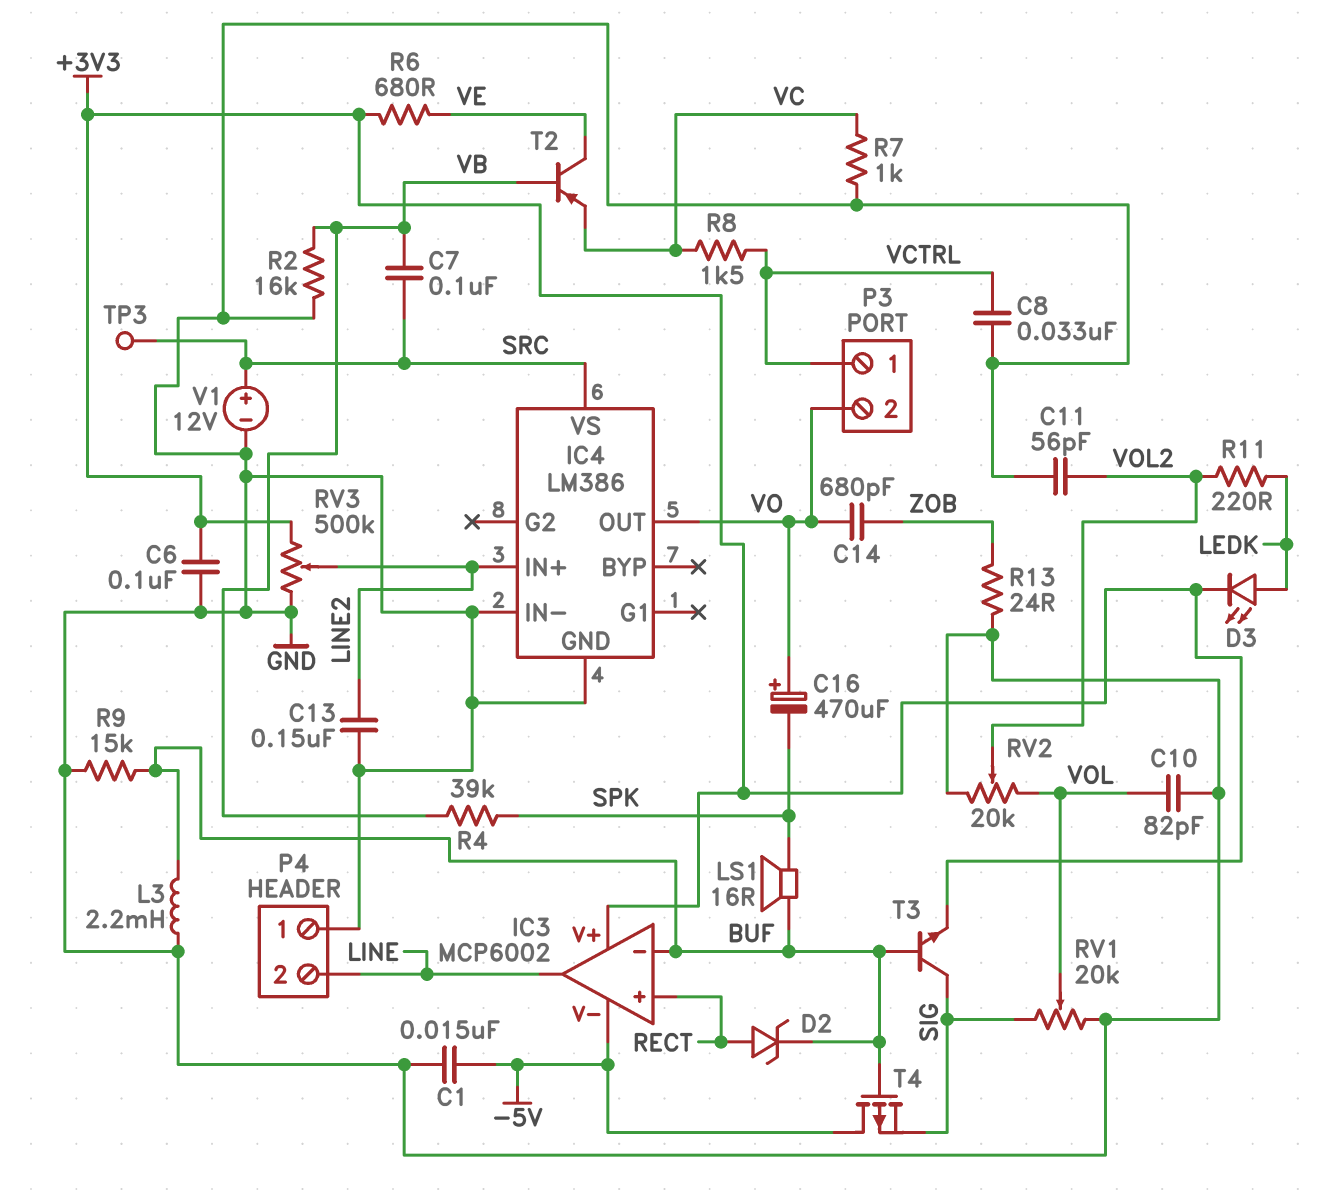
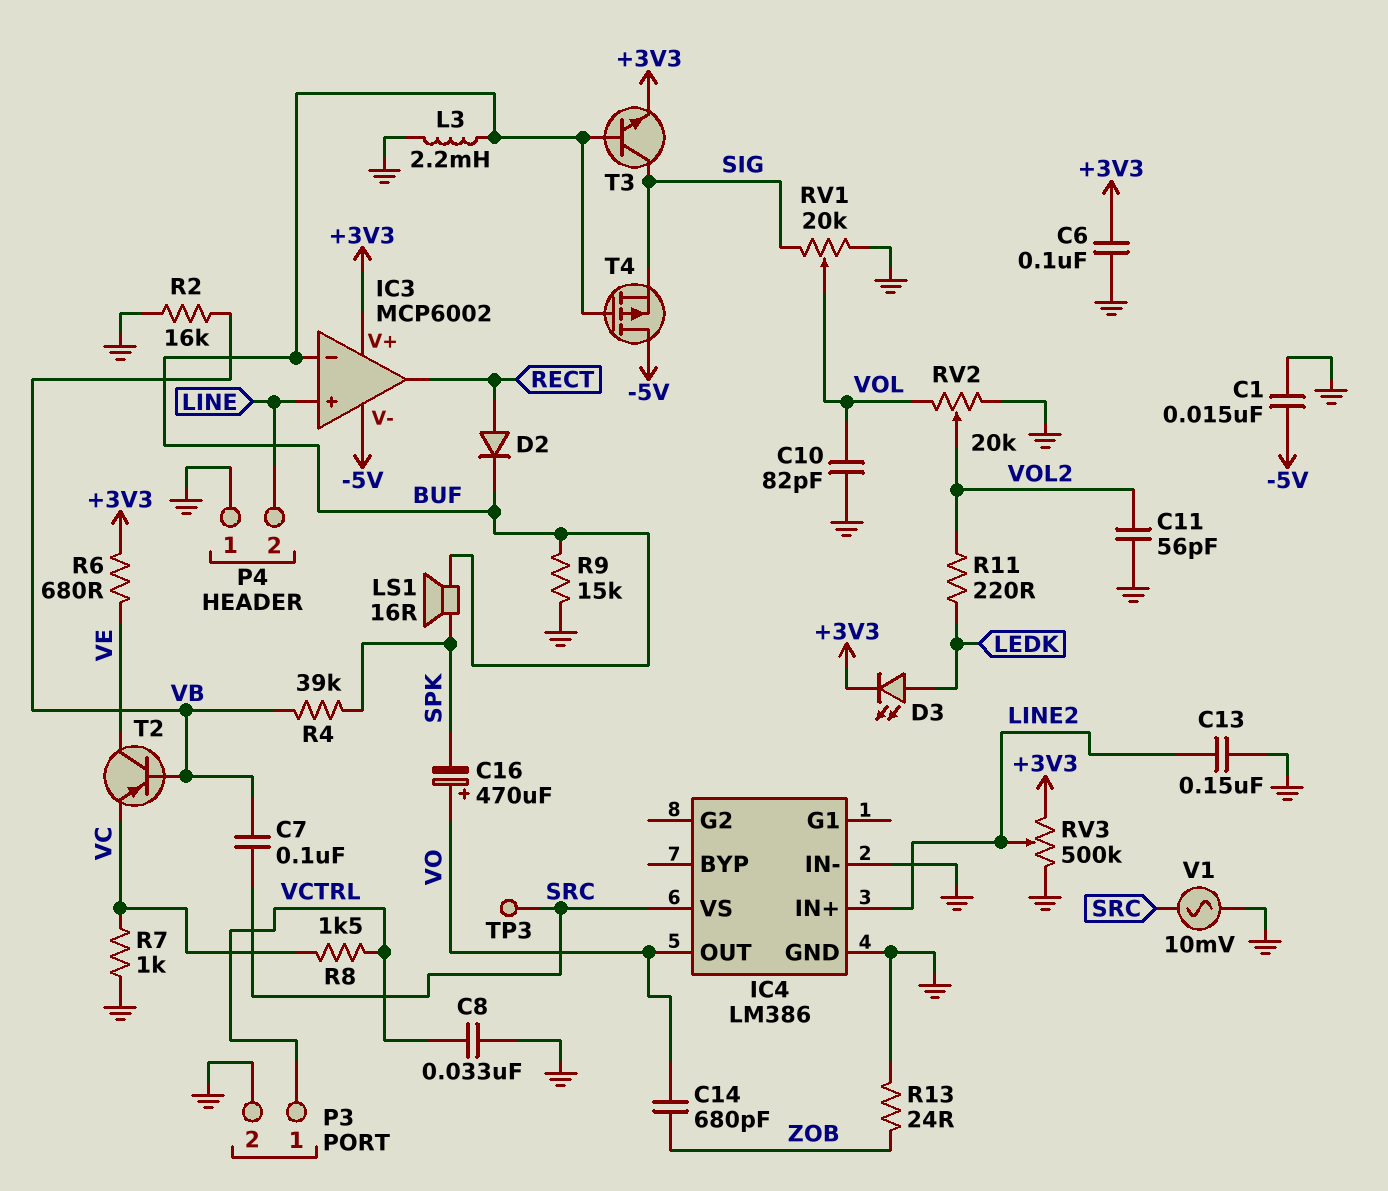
D2: zener (A RECT, K BUF) -> diode (A RECT, K BUF)
IC3 pin in+: RECT -> LINE
IC3 pin out: LINE -> RECT
P3 pin 2: VO -> GND
V1: 12V (plus SRC, minus GND) -> AC 10mV (GND, SRC)

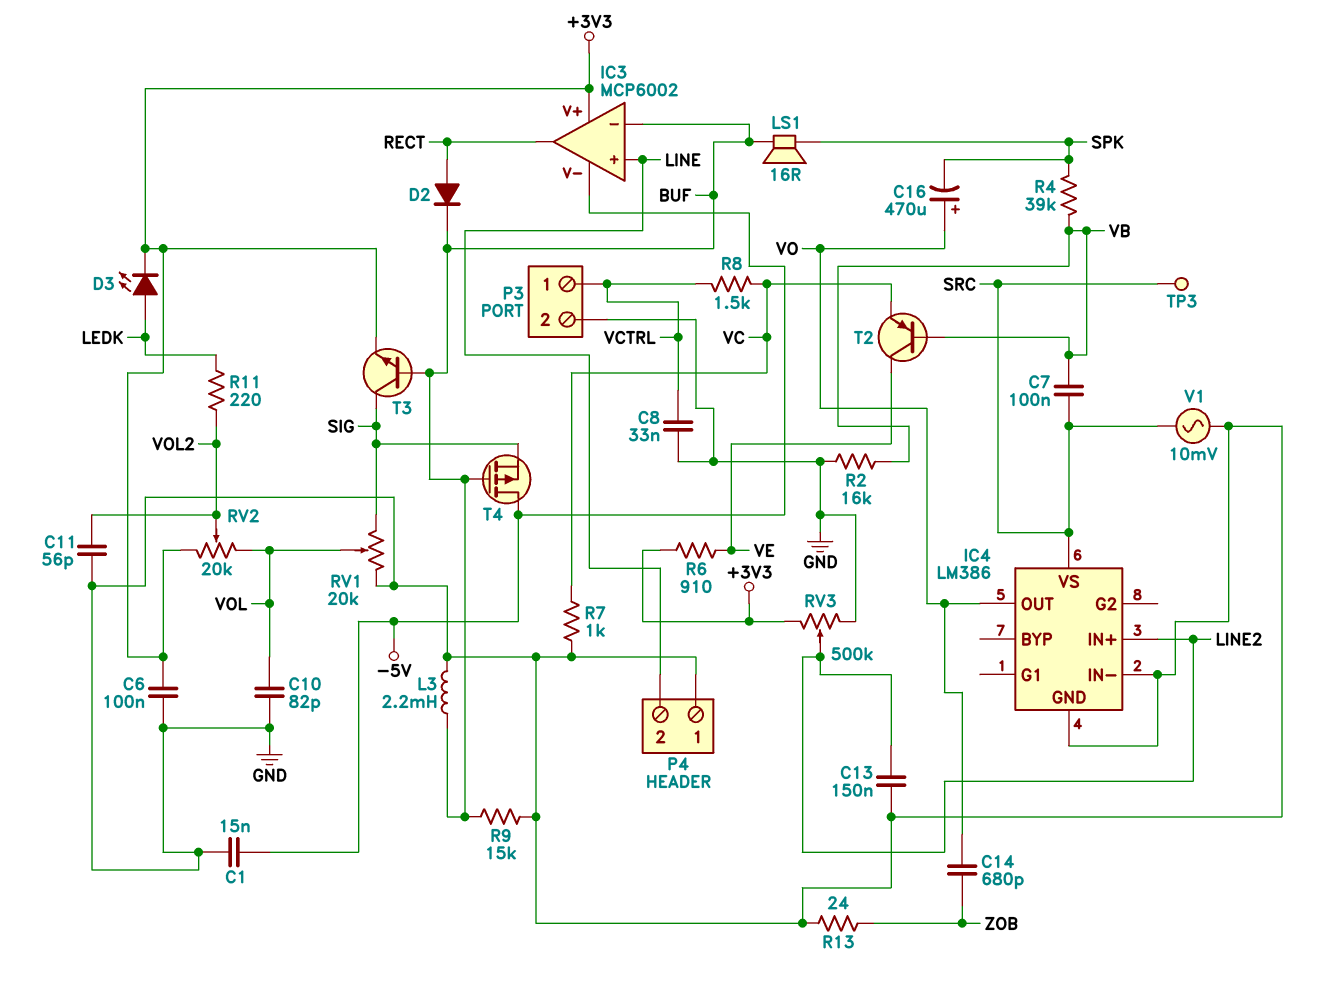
R6: 680 (+3V3, VE) -> 910 (+3V3, VE)
RV2: 20k (GND, VOL, wiper VOL2) -> 20k (+3V3, VOL, wiper VOL2)

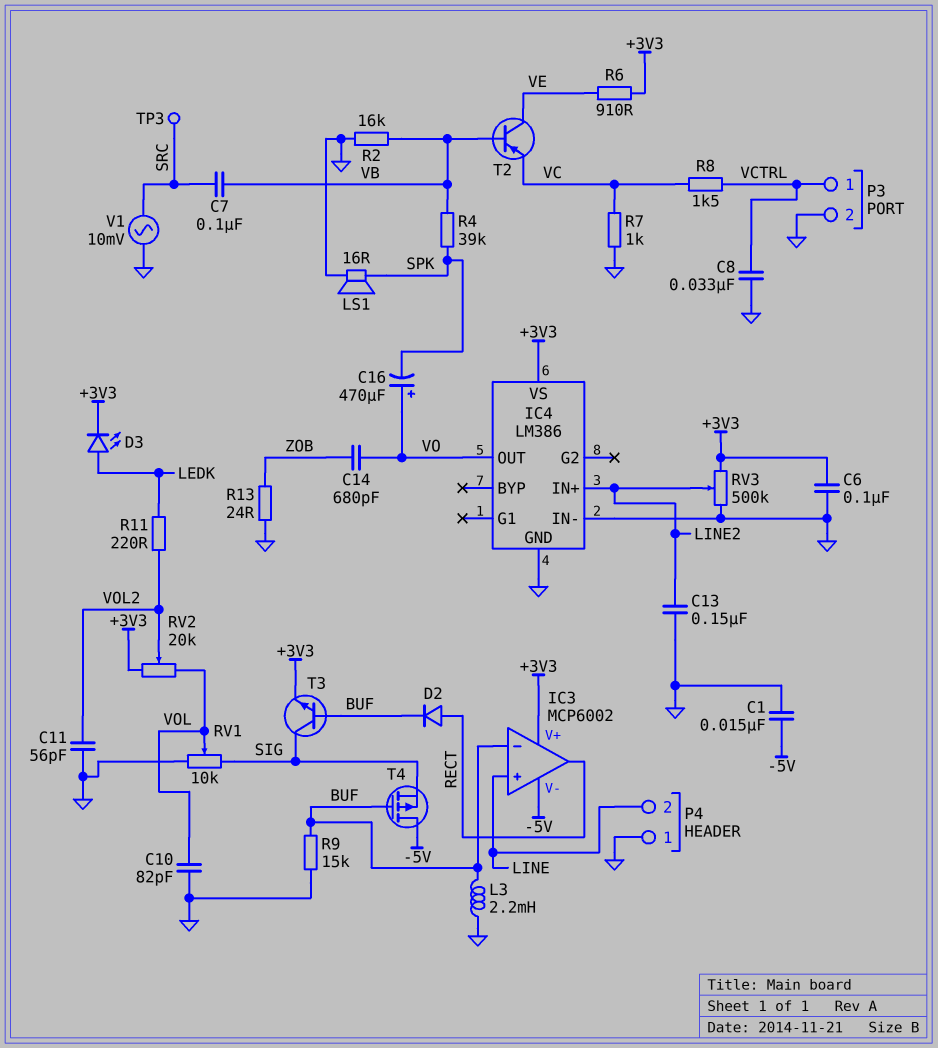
IC4 pin VS: SRC -> +3V3
LS1: speaker 16R (BUF, SPK) -> speaker 16R (GND, SPK)
RV1: 20k (GND, SIG, wiper VOL) -> 10k (GND, SIG, wiper VOL)

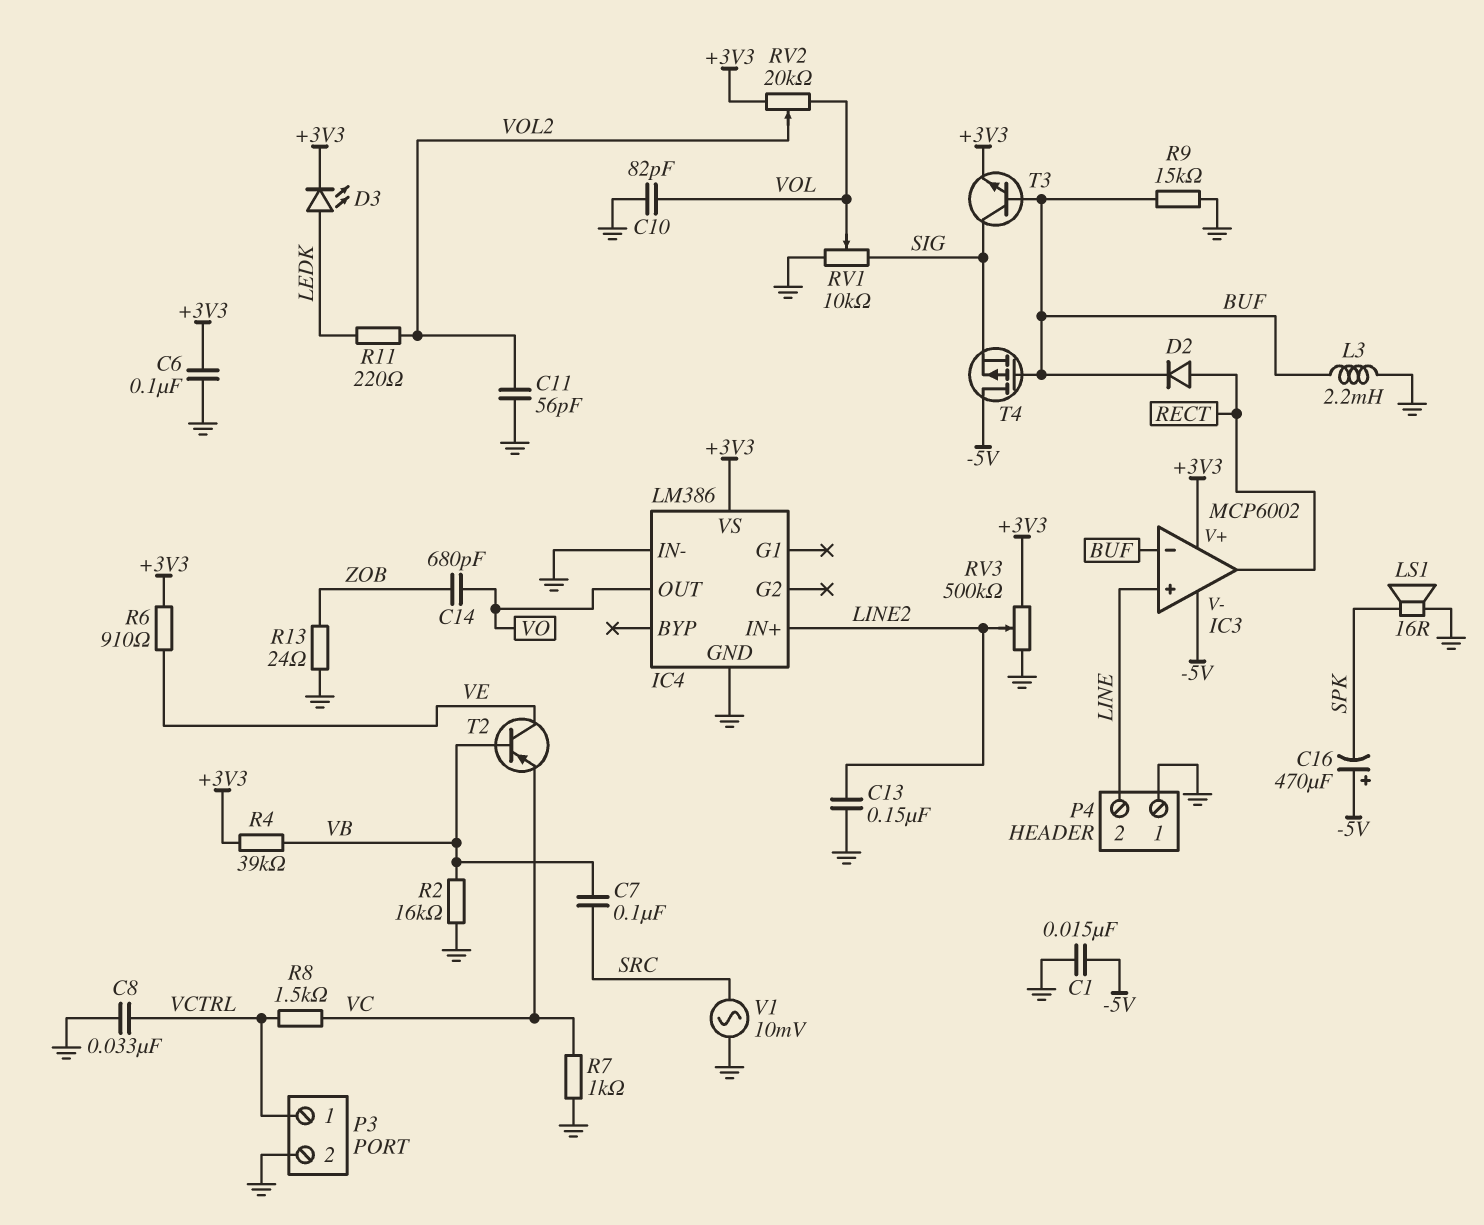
C16: 470uF (plus VO, minus SPK) -> 470uF (plus -5V, minus SPK)
R4: 39k (SPK, VB) -> 39k (+3V3, VB)
TP3: test point (SRC) -> none

